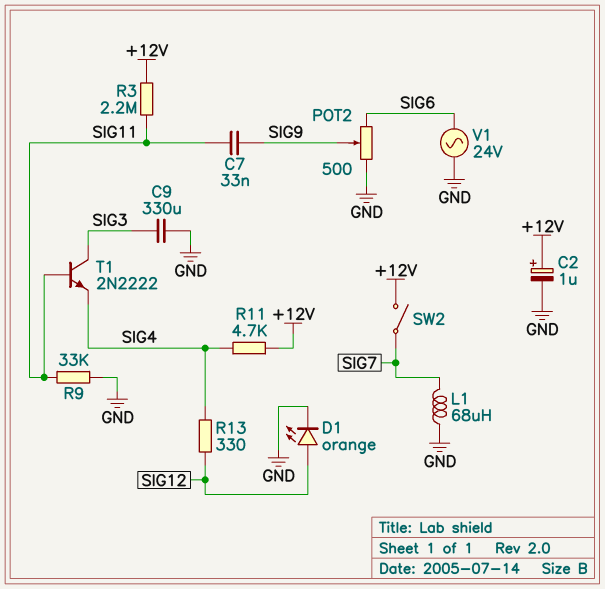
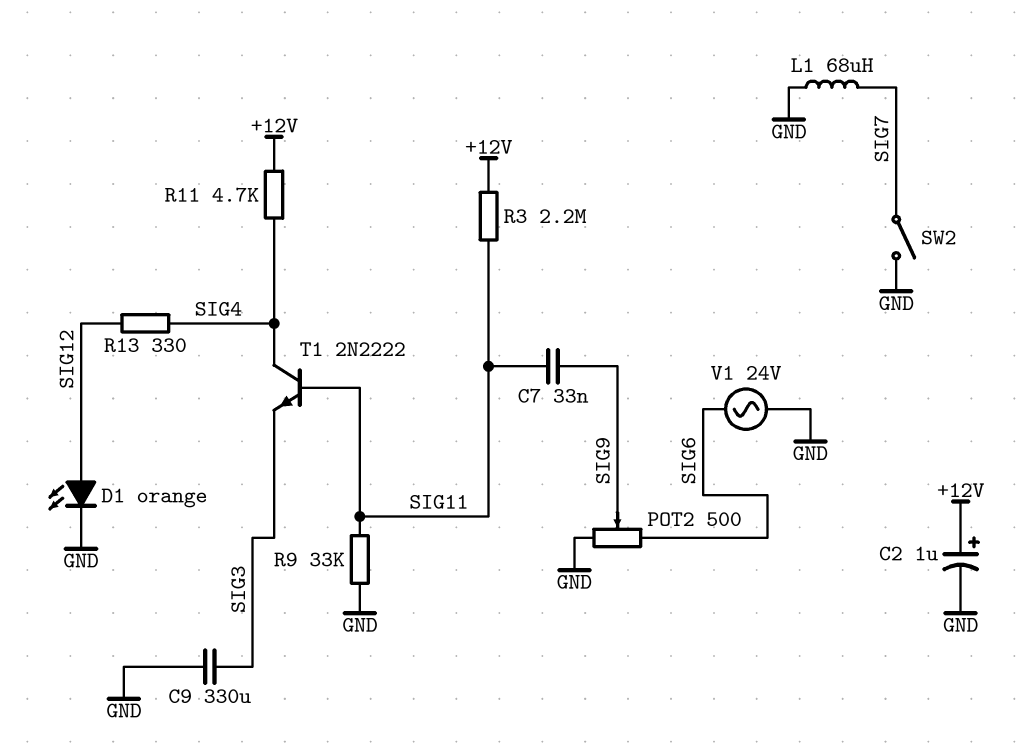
SW2: switch (+12V, SIG7) -> switch (GND, SIG7)
T1: NPN 2N2222 (B SIG11, C SIG3, E SIG4) -> NPN 2N2222 (B SIG11, C SIG4, E SIG3)

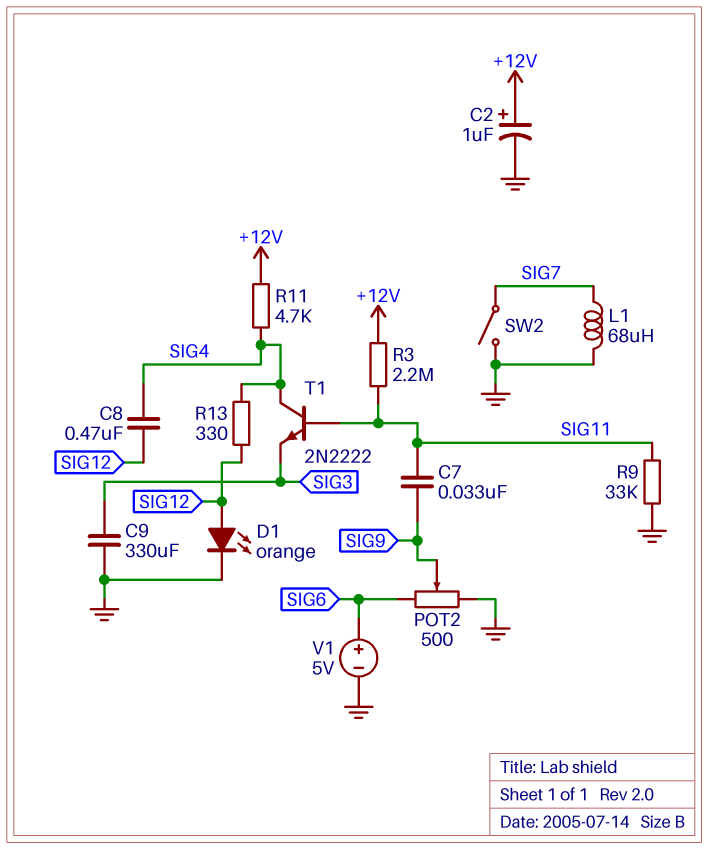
C8: none -> 470nF (SIG4, SIG12)
V1: AC 24V (GND, SIG6) -> 5V (plus SIG6, minus GND)

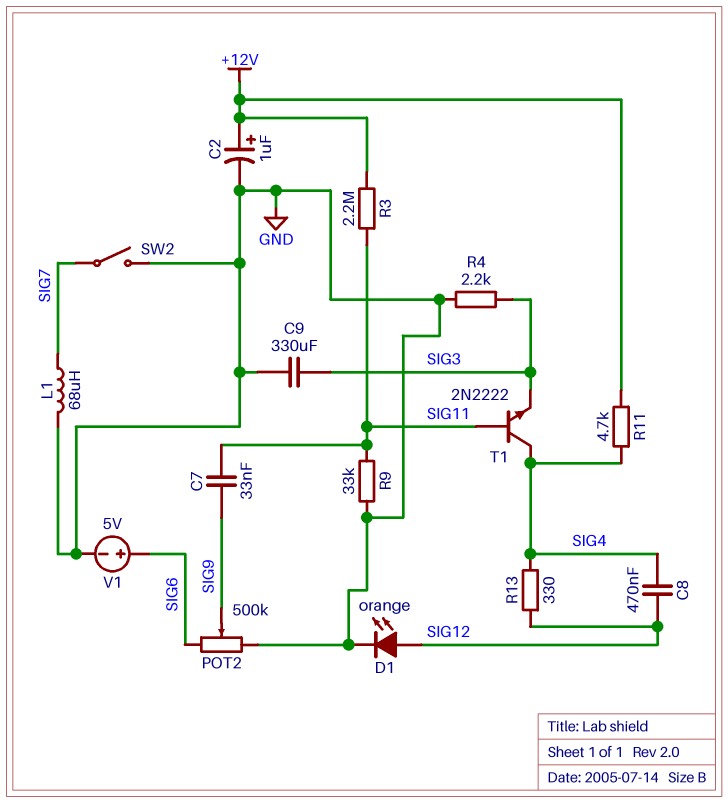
POT2: 500 (GND, SIG6, wiper SIG9) -> 500k (GND, SIG6, wiper SIG9)
R4: none -> 2.2k (GND, SIG3)

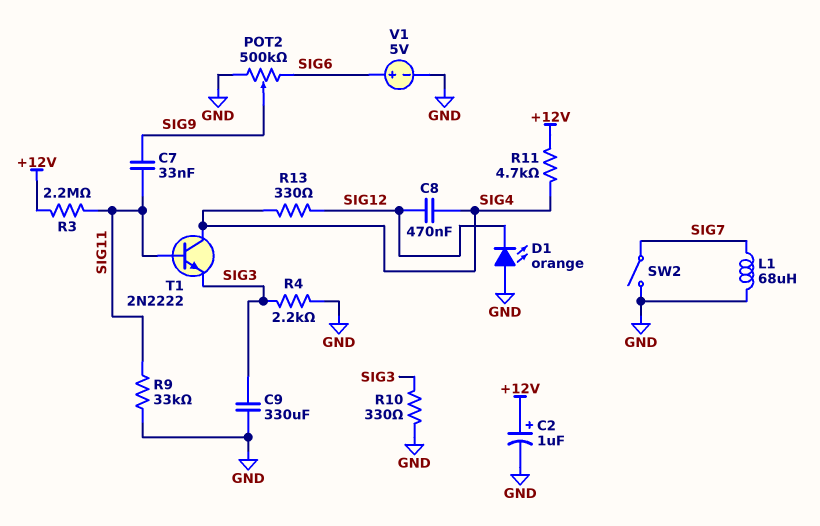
D1: LED orange (A SIG12, K GND) -> LED orange (A GND, K SIG12)
R10: none -> 330 (GND, SIG3)

